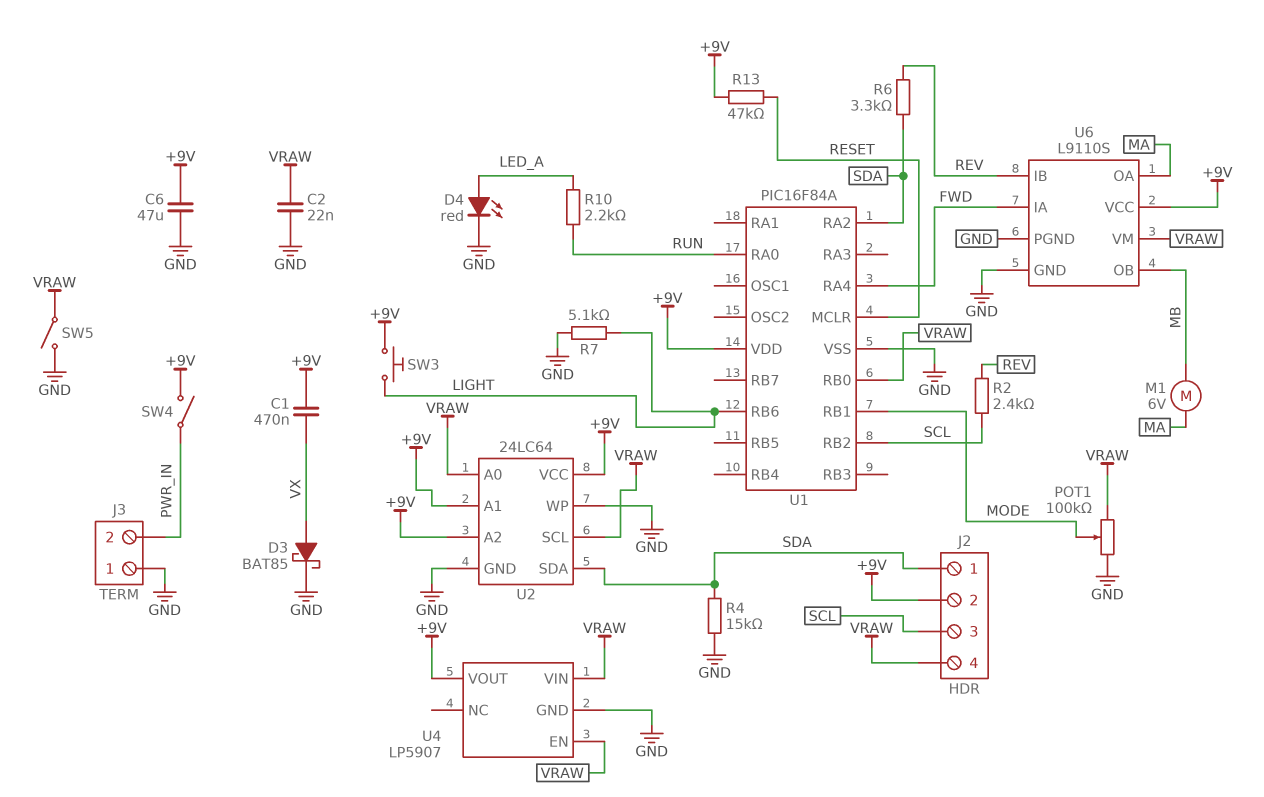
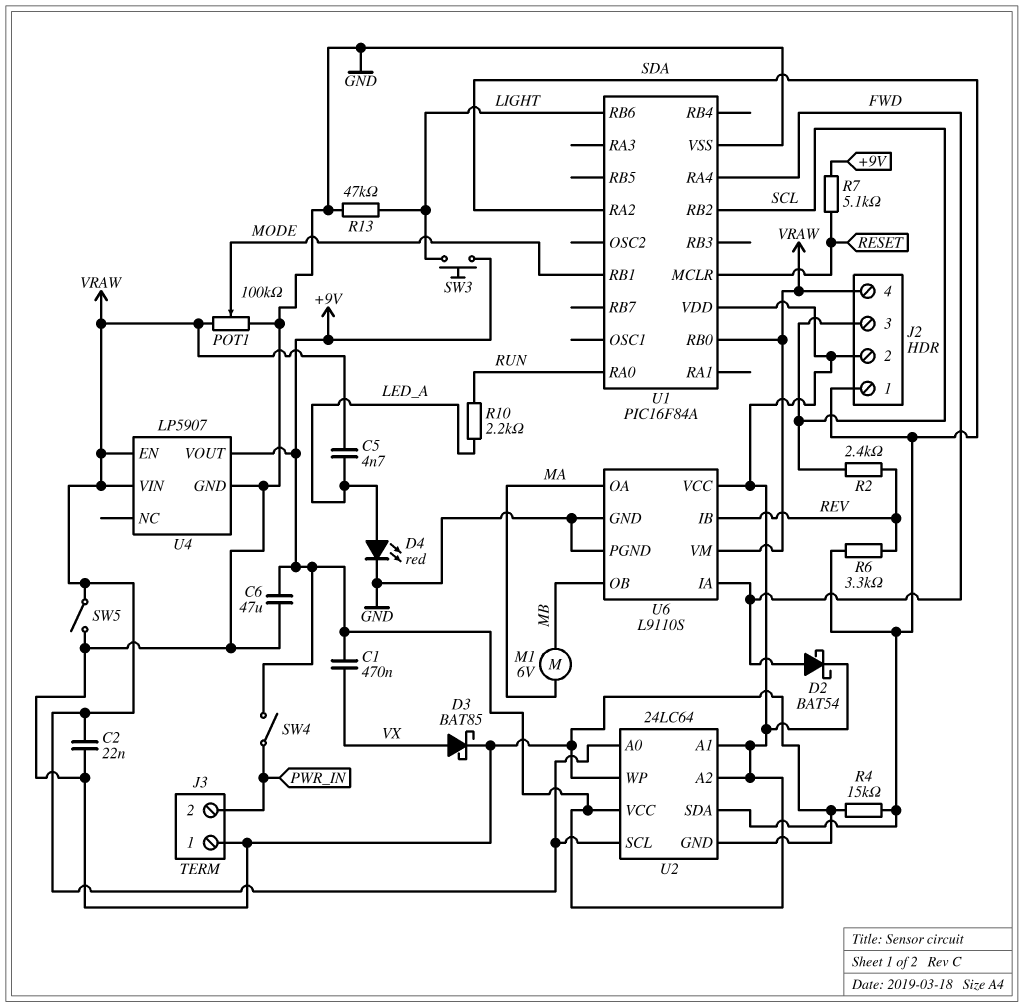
C5: none -> 4.7nF (LED_A, VRAW)
D2: none -> schottky BAT54 (A FWD, K +9V)
R7: 5.1k (GND, LIGHT) -> 5.1k (+9V, RESET)
R13: 47k (+9V, RESET) -> 47k (GND, LIGHT)

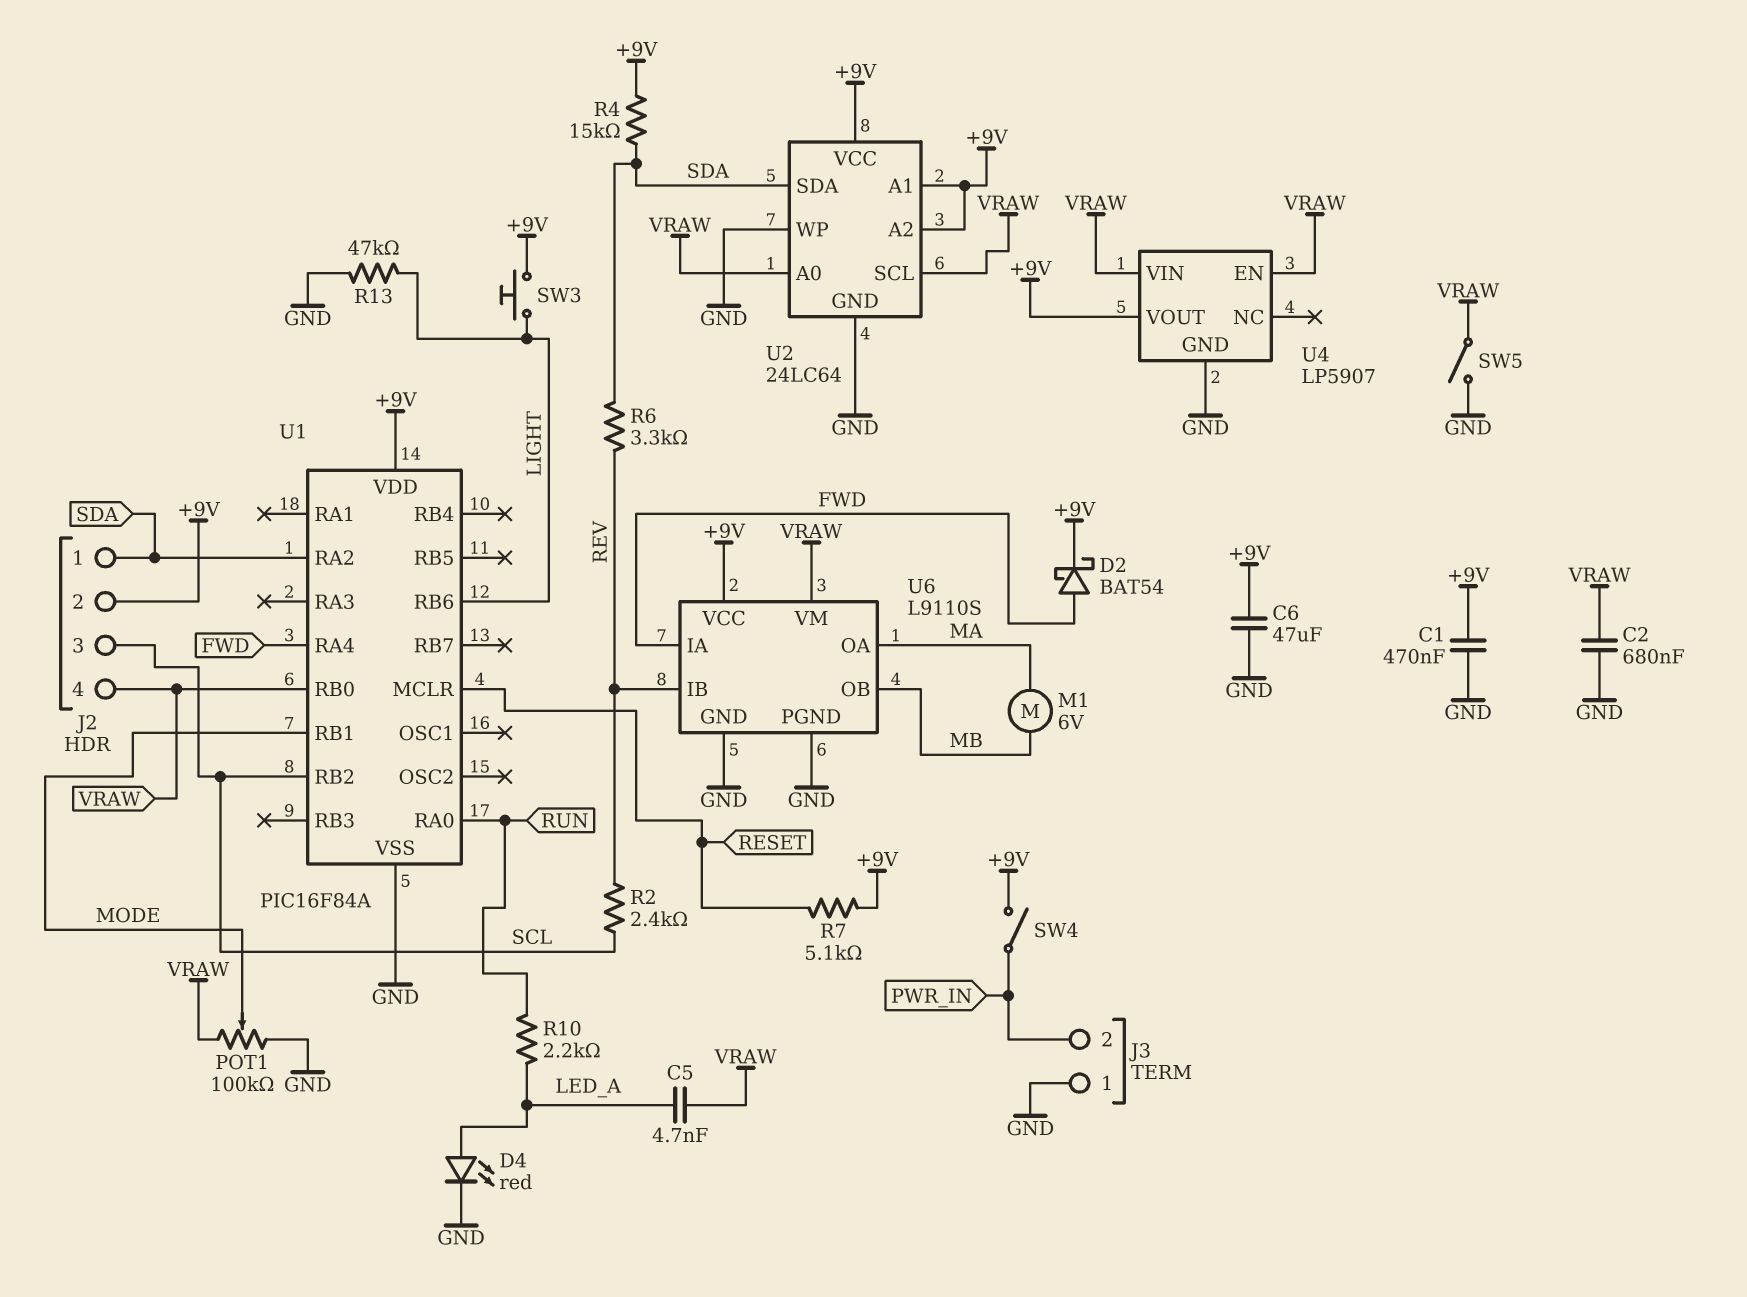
C1: 470nF (+9V, VX) -> 470nF (+9V, GND)
C2: 22nF (GND, VRAW) -> 680nF (GND, VRAW)
D3: schottky BAT85 (A VX, K GND) -> none
R4: 15k (GND, SDA) -> 15k (+9V, SDA)

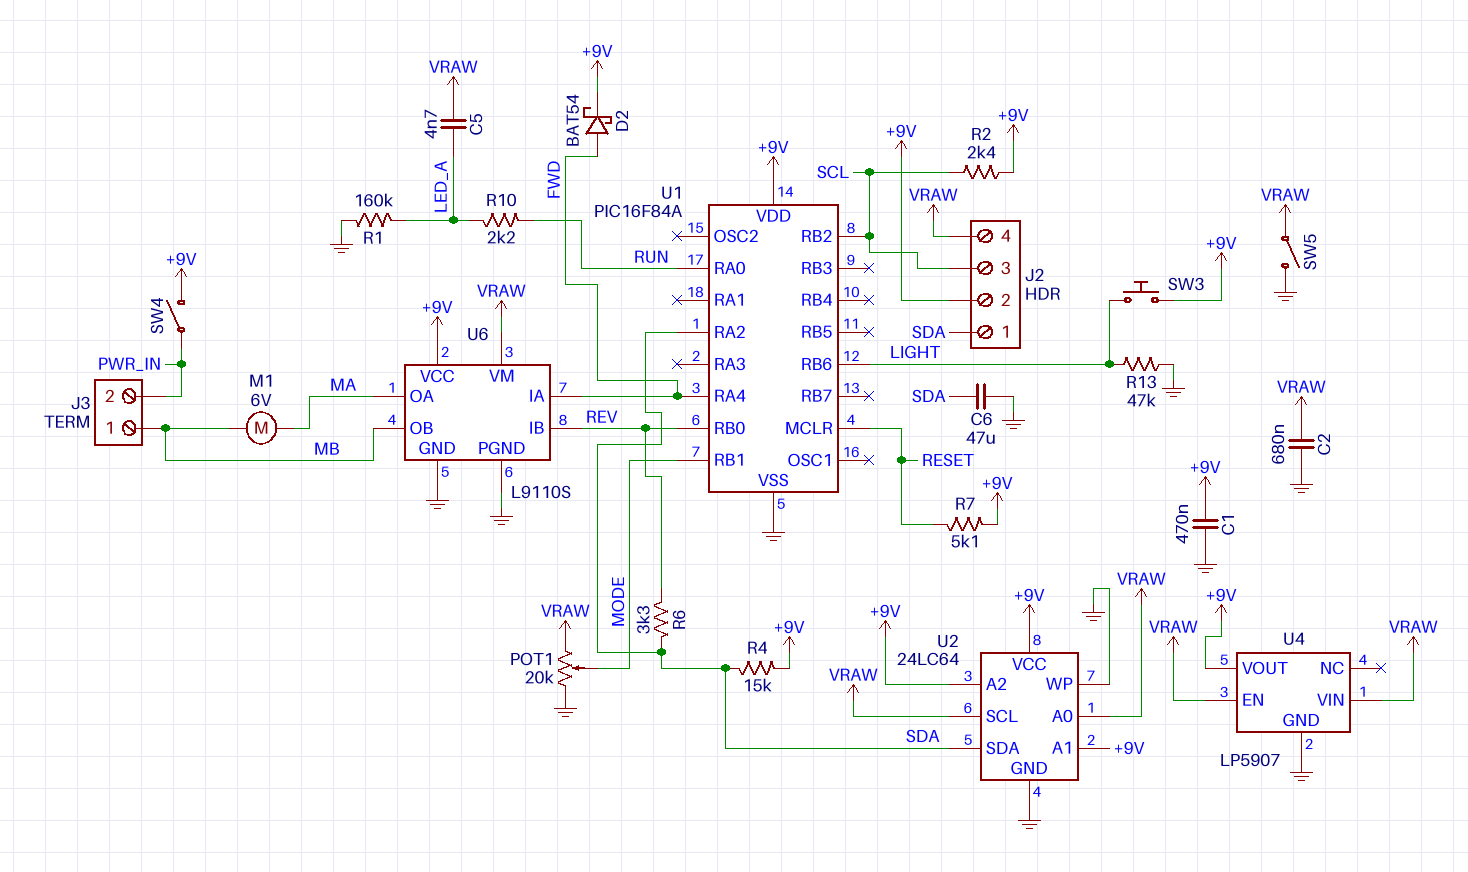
C6: 47uF (+9V, GND) -> 47uF (GND, SDA)
D4: LED red (A LED_A, K GND) -> none
J3 pin 1: GND -> MB
POT1: 100k (GND, VRAW, wiper MODE) -> 20k (GND, VRAW, wiper MODE)
R1: none -> 160k (GND, LED_A)
R2: 2.4k (REV, SCL) -> 2.4k (+9V, SCL)
U1 pin RB0: VRAW -> REV

